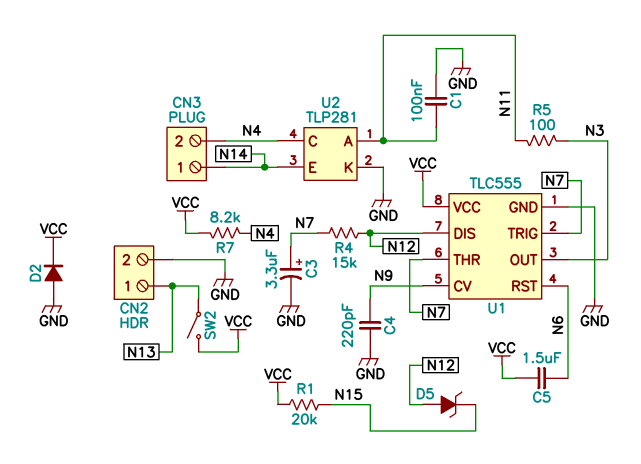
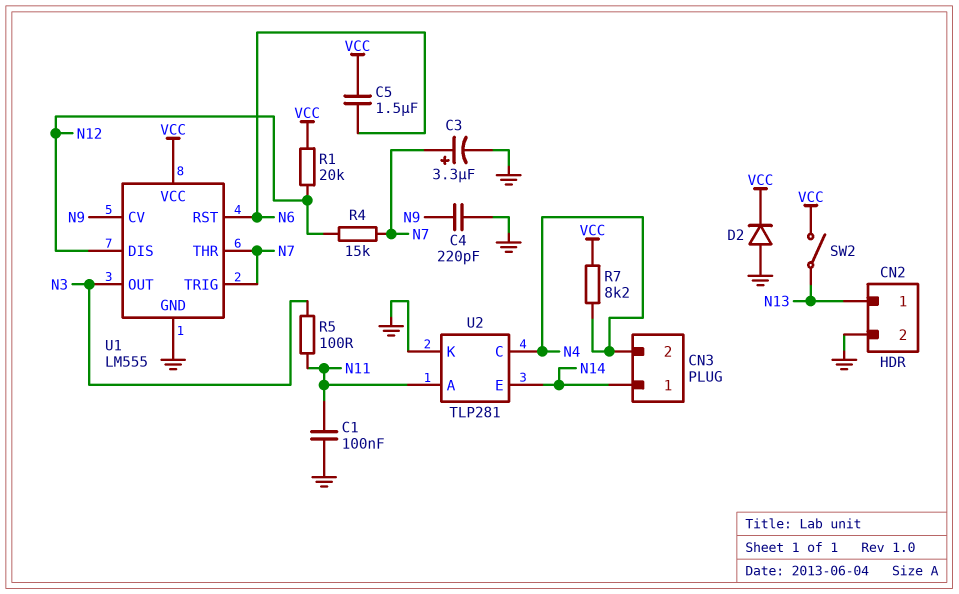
D5: zener (A N12, K N15) -> none
R1: 20k (N15, VCC) -> 20k (N12, VCC)
U1: TLC555 -> LM555

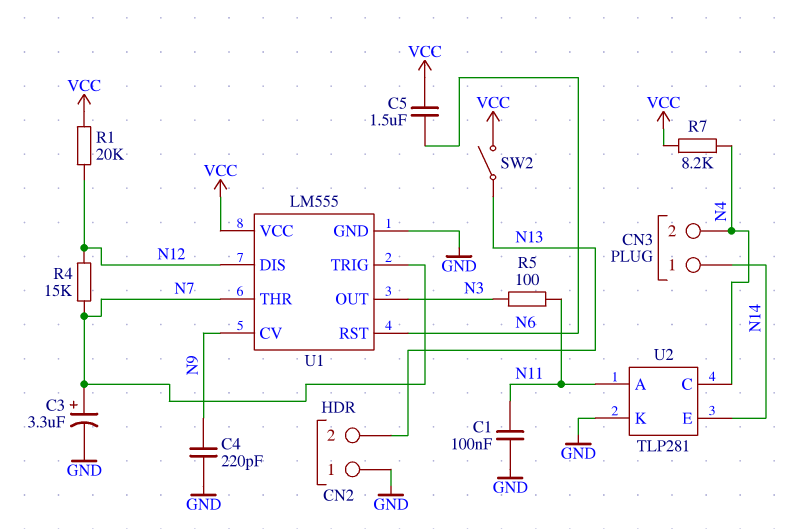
CN2 pin 1: N13 -> GND
CN2 pin 2: GND -> N13
D2: diode (A GND, K VCC) -> none

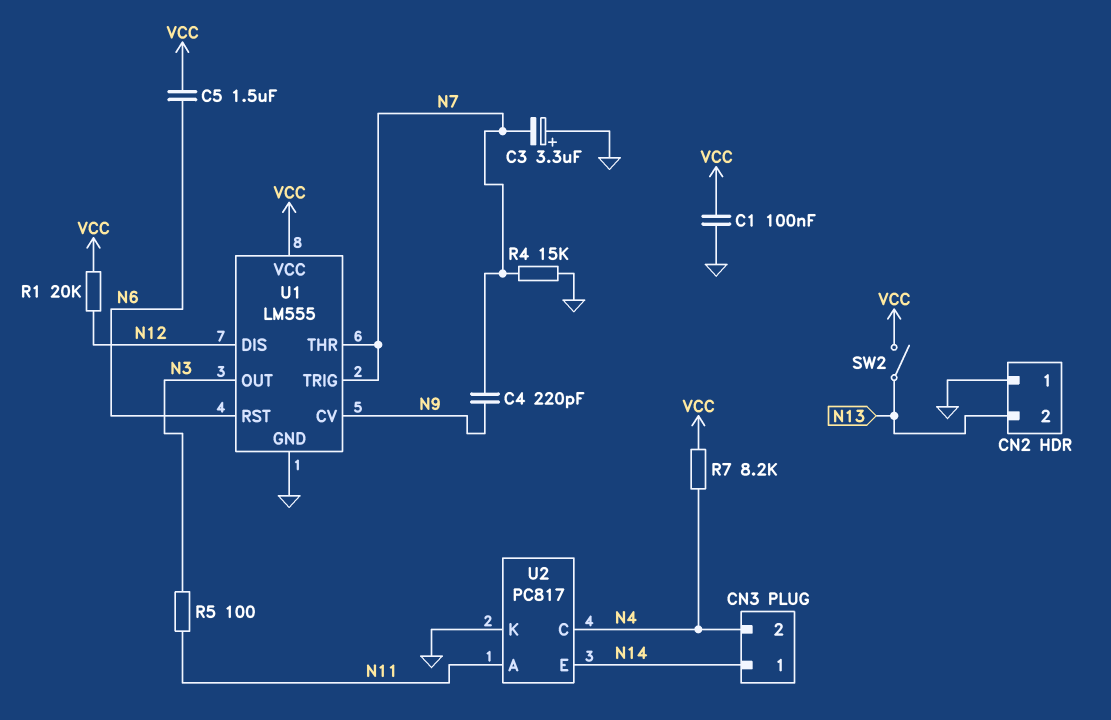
C1: 100nF (GND, N11) -> 100nF (GND, VCC)
C3: 3.3uF (plus N7, minus GND) -> 3.3uF (plus GND, minus N7)
C4: 220pF (GND, N9) -> 220pF (N7, N9)
R4: 15k (N7, N12) -> 15k (GND, N7)
U2: TLP281 -> PC817

